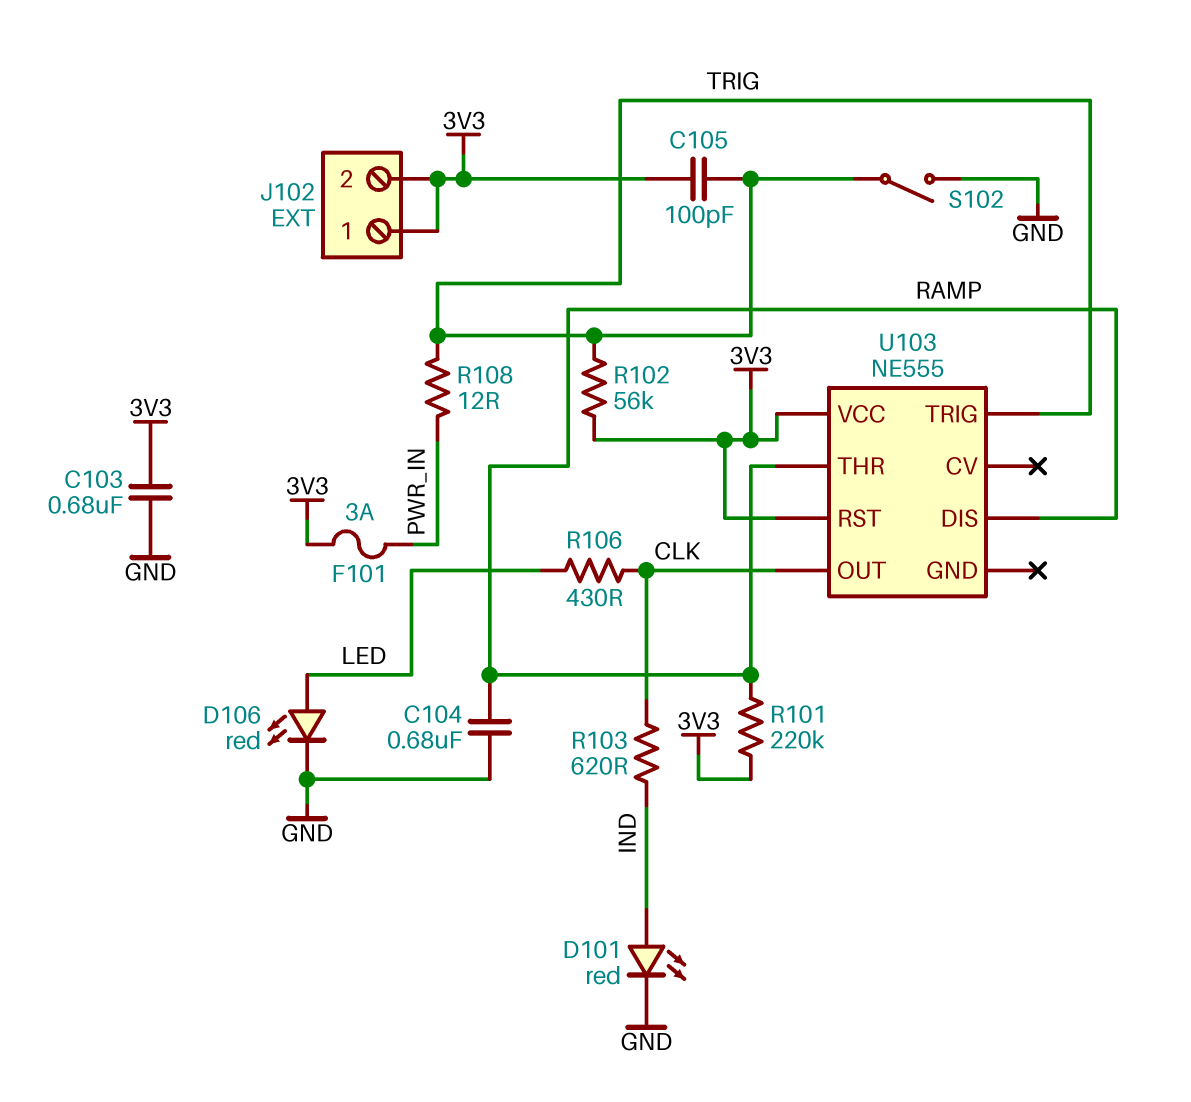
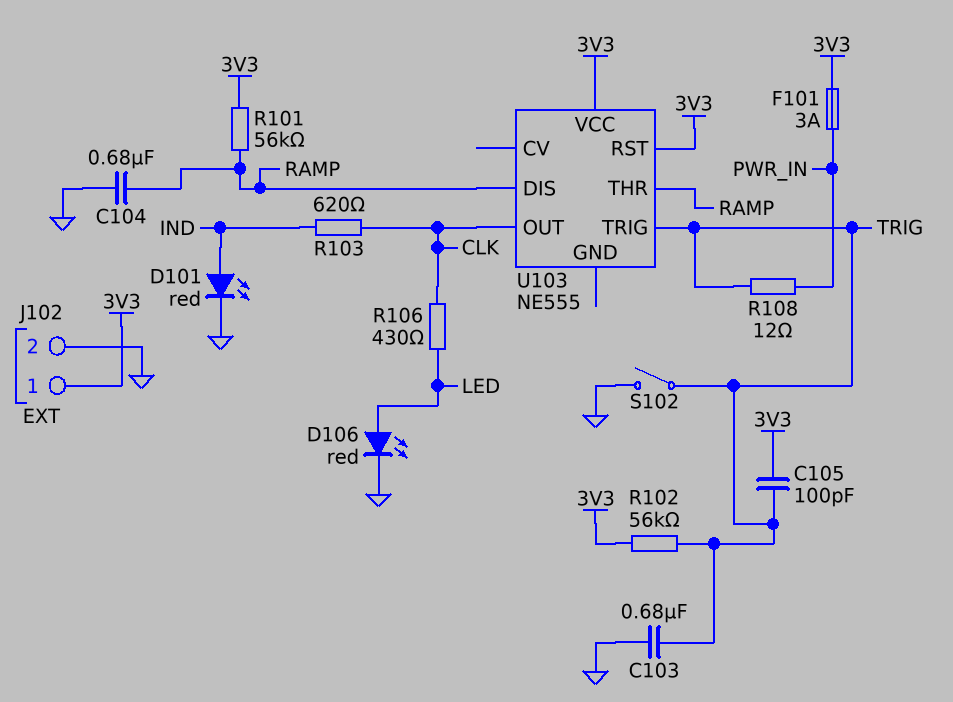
C103: 680nF (3V3, GND) -> 680nF (GND, TRIG)
J102 pin 2: 3V3 -> GND
R101: 220k (3V3, RAMP) -> 56k (3V3, RAMP)

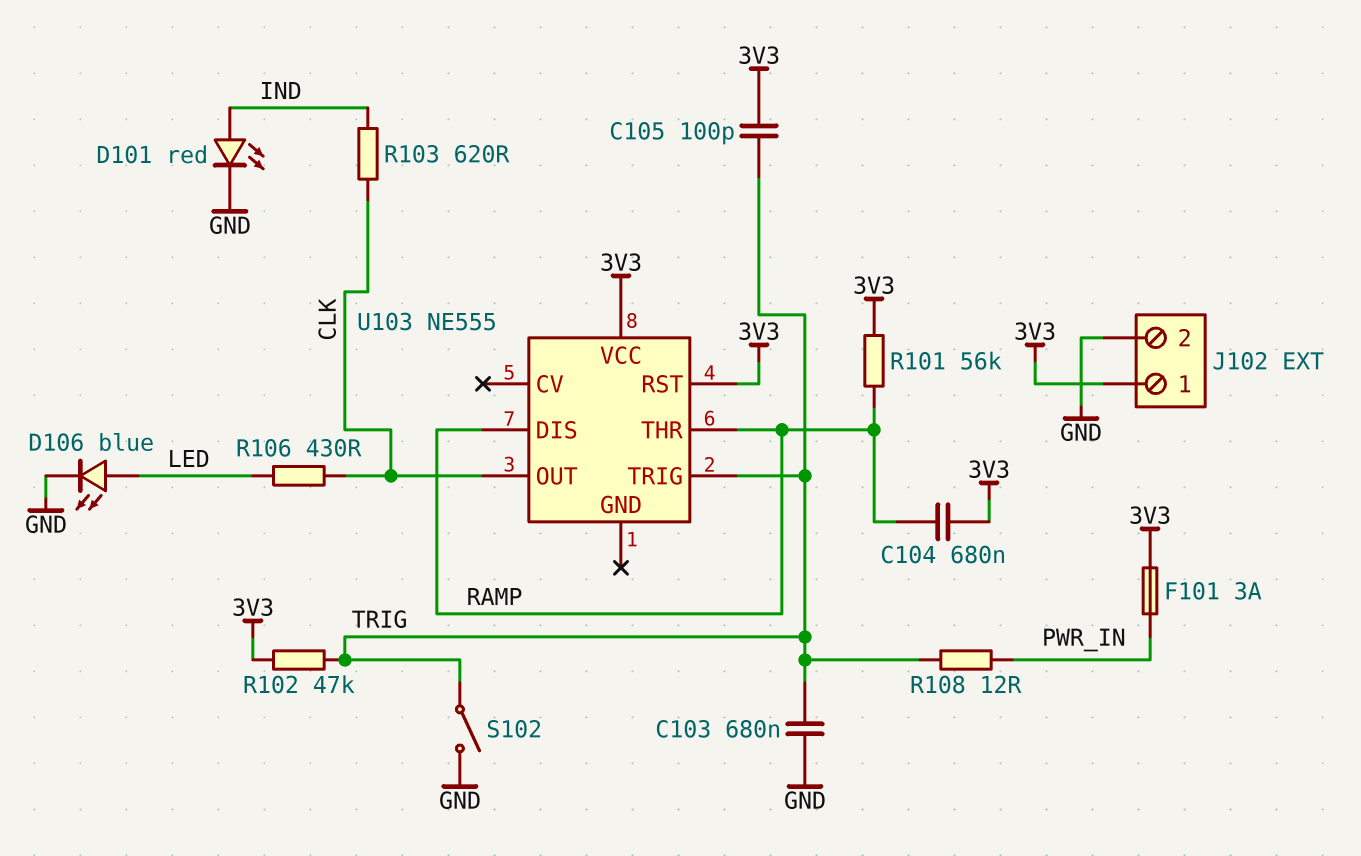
C104: 680nF (GND, RAMP) -> 680nF (3V3, RAMP)
D106: LED red (A LED, K GND) -> LED blue (A LED, K GND)
R102: 56k (3V3, TRIG) -> 47k (3V3, TRIG)

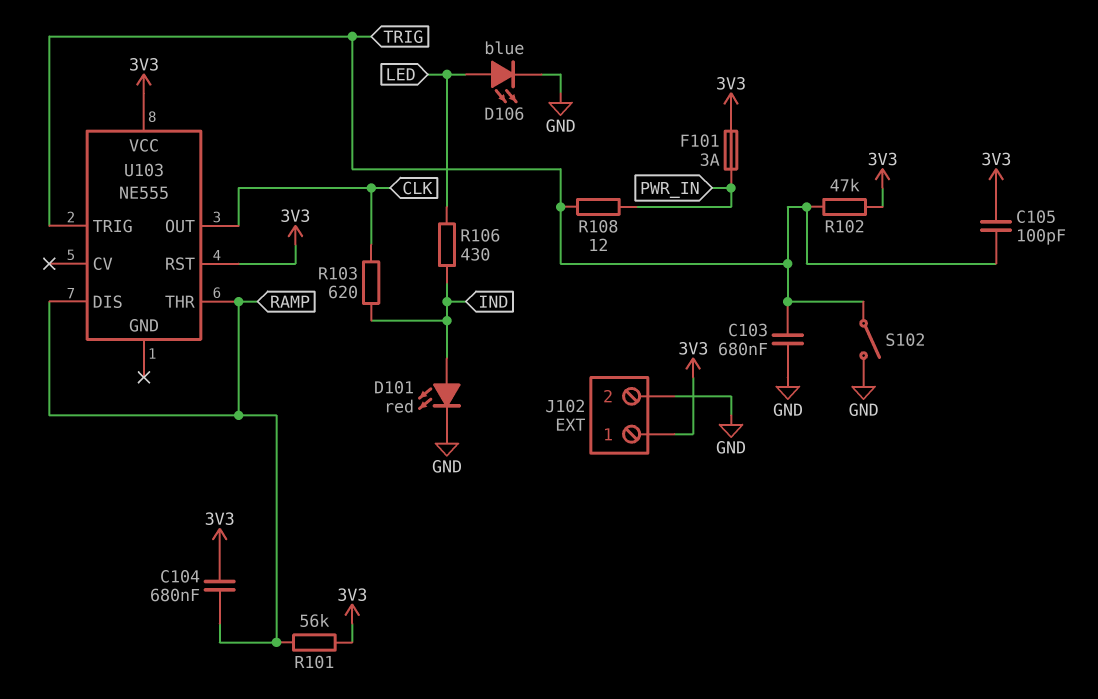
R106: 430 (CLK, LED) -> 430 (IND, LED)

